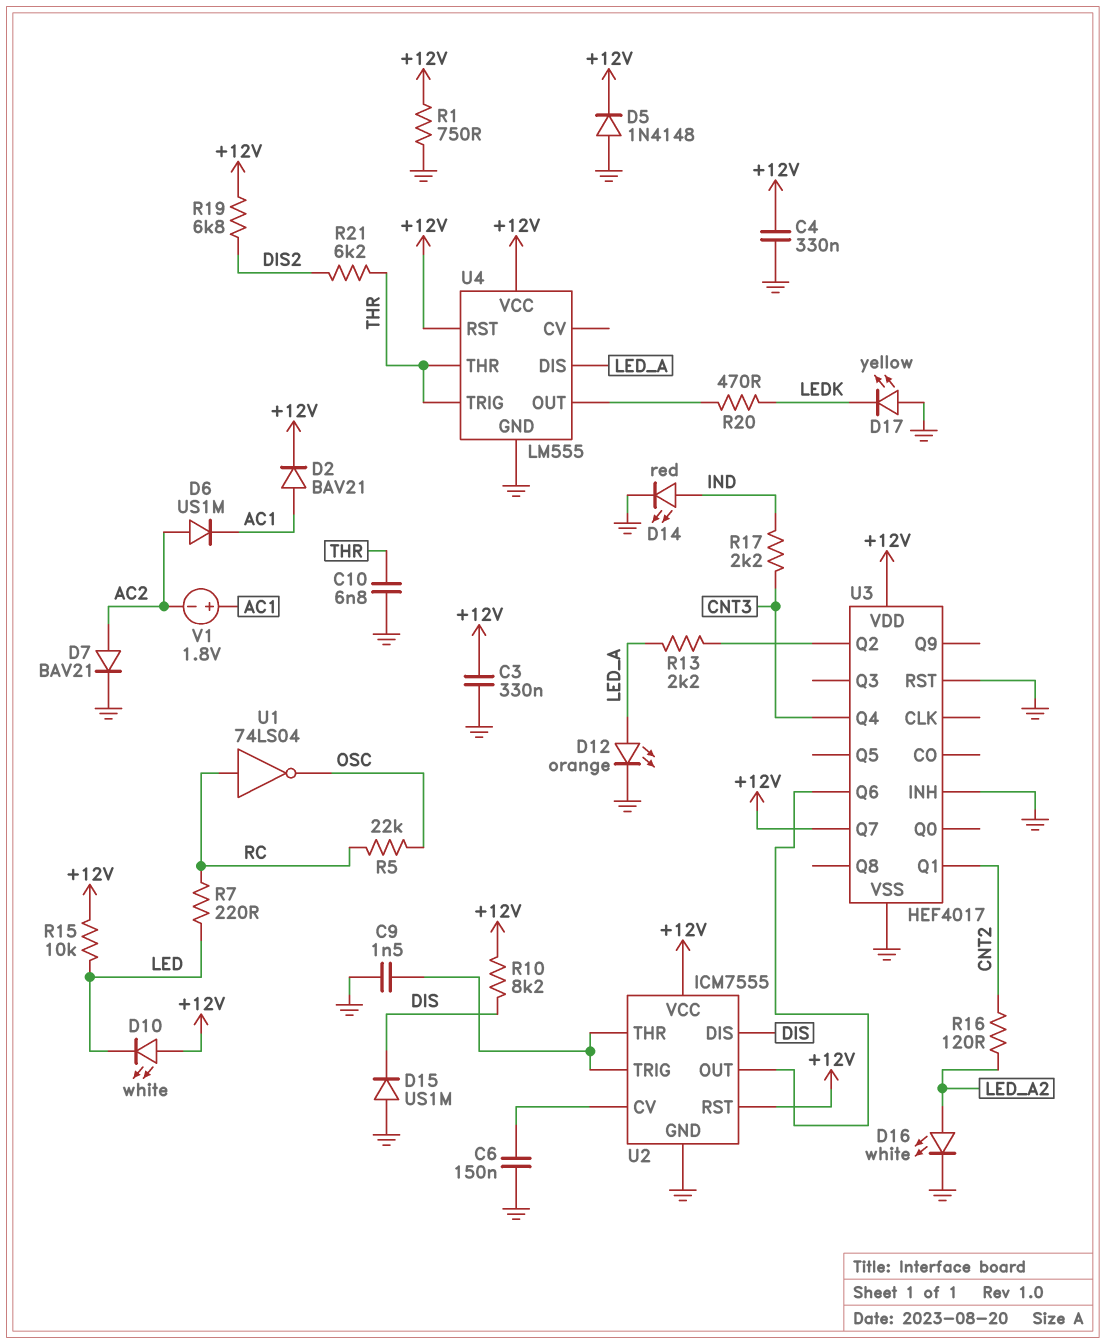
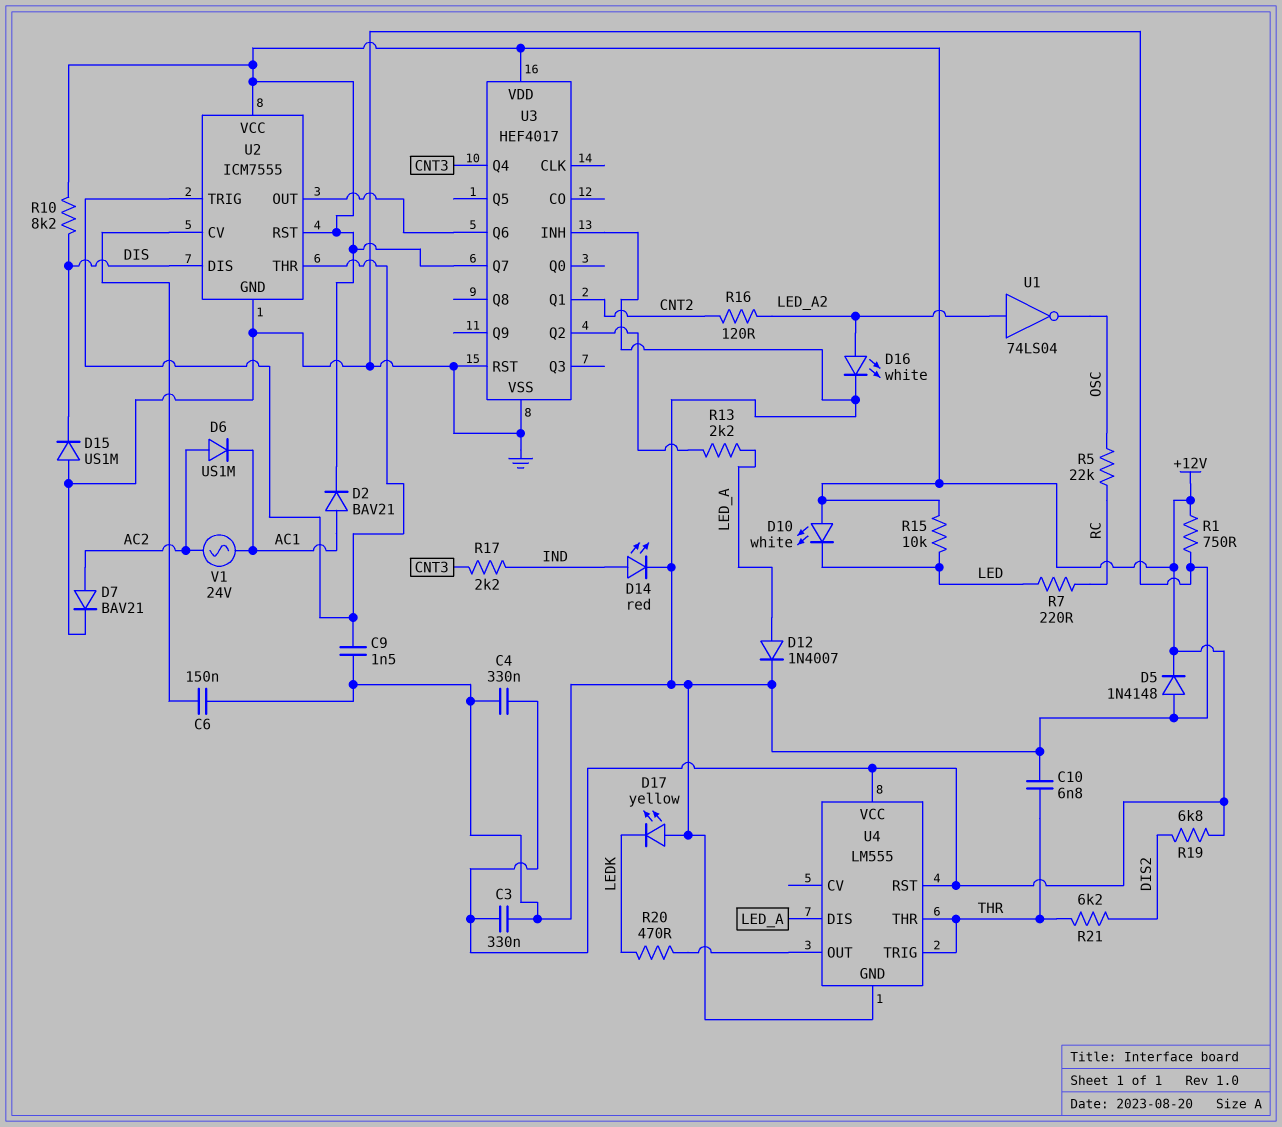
D12: LED orange (A LED_A, K GND) -> diode 1N4007 (A LED_A, K GND)
U1: NOT 74LS04 (in RC, out OSC) -> NOT 74LS04 (in LED_A2, out OSC)
V1: 1.8V (plus AC1, minus AC2) -> AC 24V (AC1, AC2)

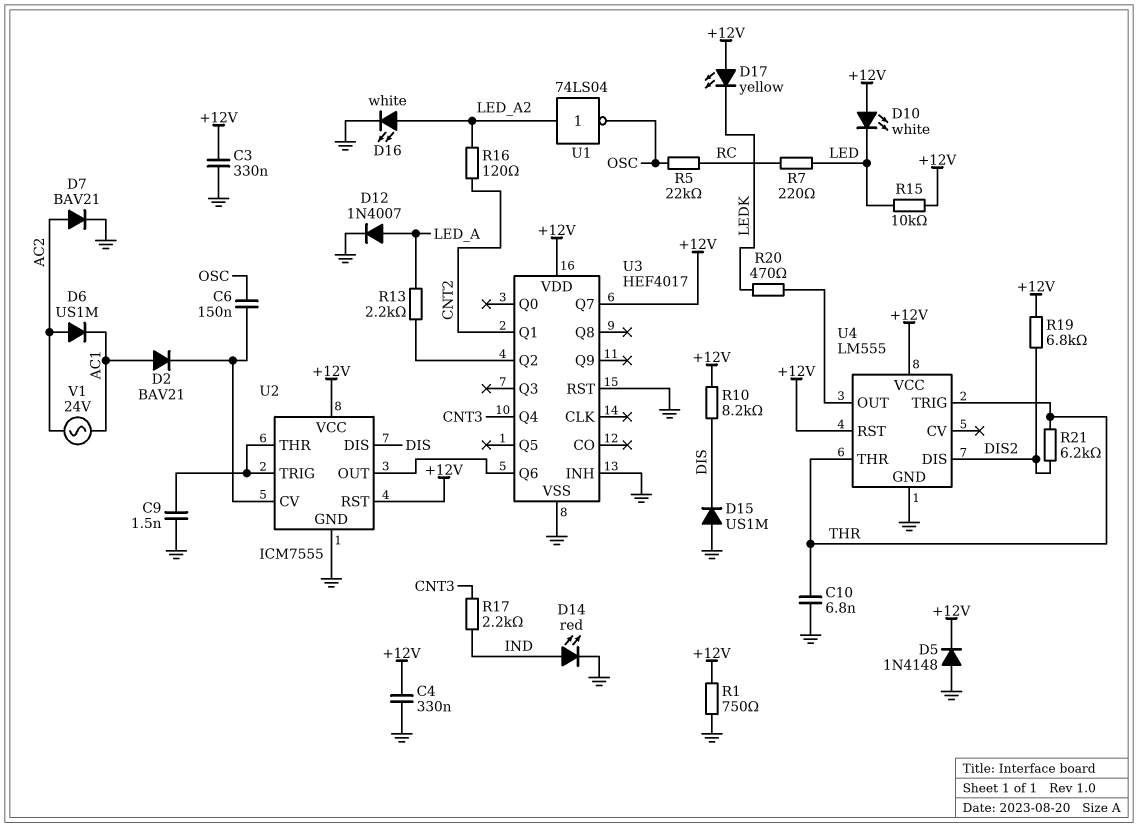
C6: 150nF (GND, U2/CV) -> 150nF (OSC, U2/CV)
D2: diode BAV21 (A AC1, K +12V) -> diode BAV21 (A AC1, K U2/CV)
D17: LED yellow (A GND, K LEDK) -> LED yellow (A +12V, K LEDK)
U4 pin DIS: LED_A -> DIS2

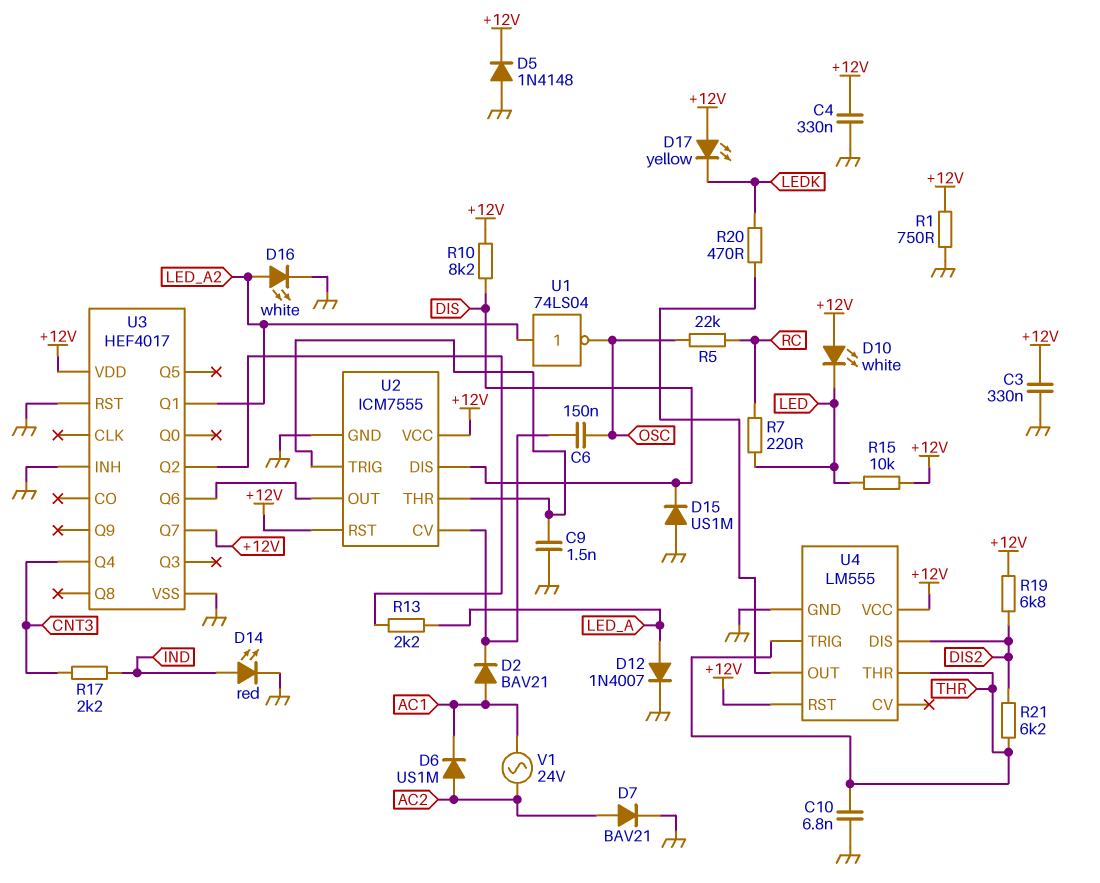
R16: 120 (CNT2, LED_A2) -> none
U3 pin Q1: CNT2 -> LED_A2

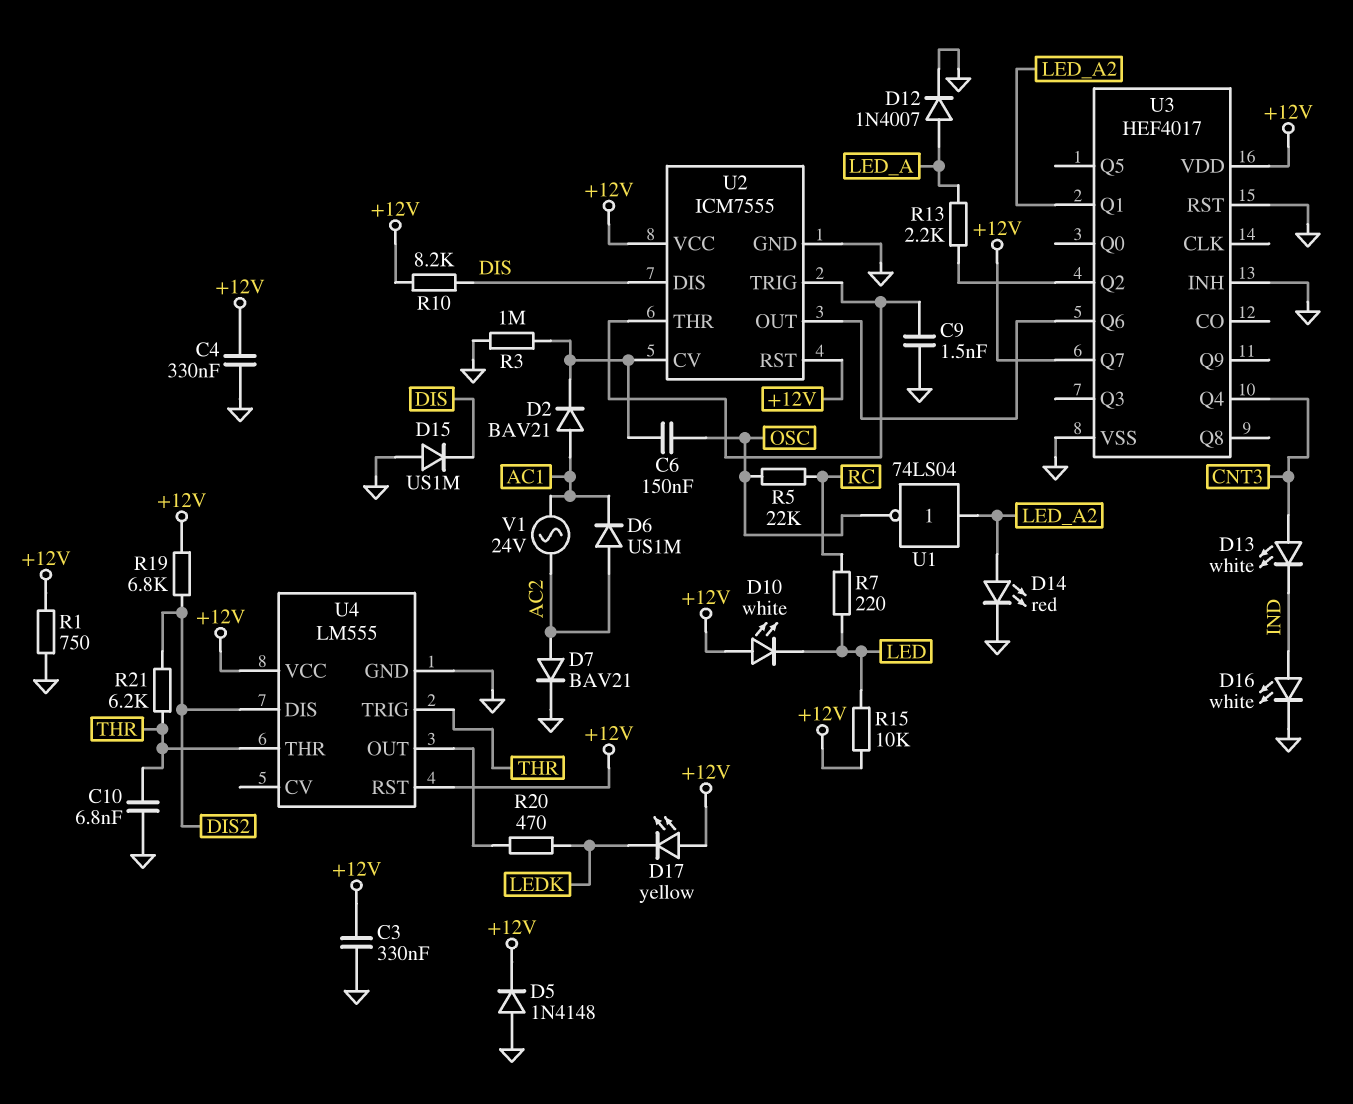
D13: none -> LED white (A CNT3, K IND)
D14: LED red (A IND, K GND) -> LED red (A LED_A2, K GND)
D16: LED white (A LED_A2, K GND) -> LED white (A IND, K GND)
R3: none -> 1M (GND, U2/CV)
R17: 2.2k (CNT3, IND) -> none

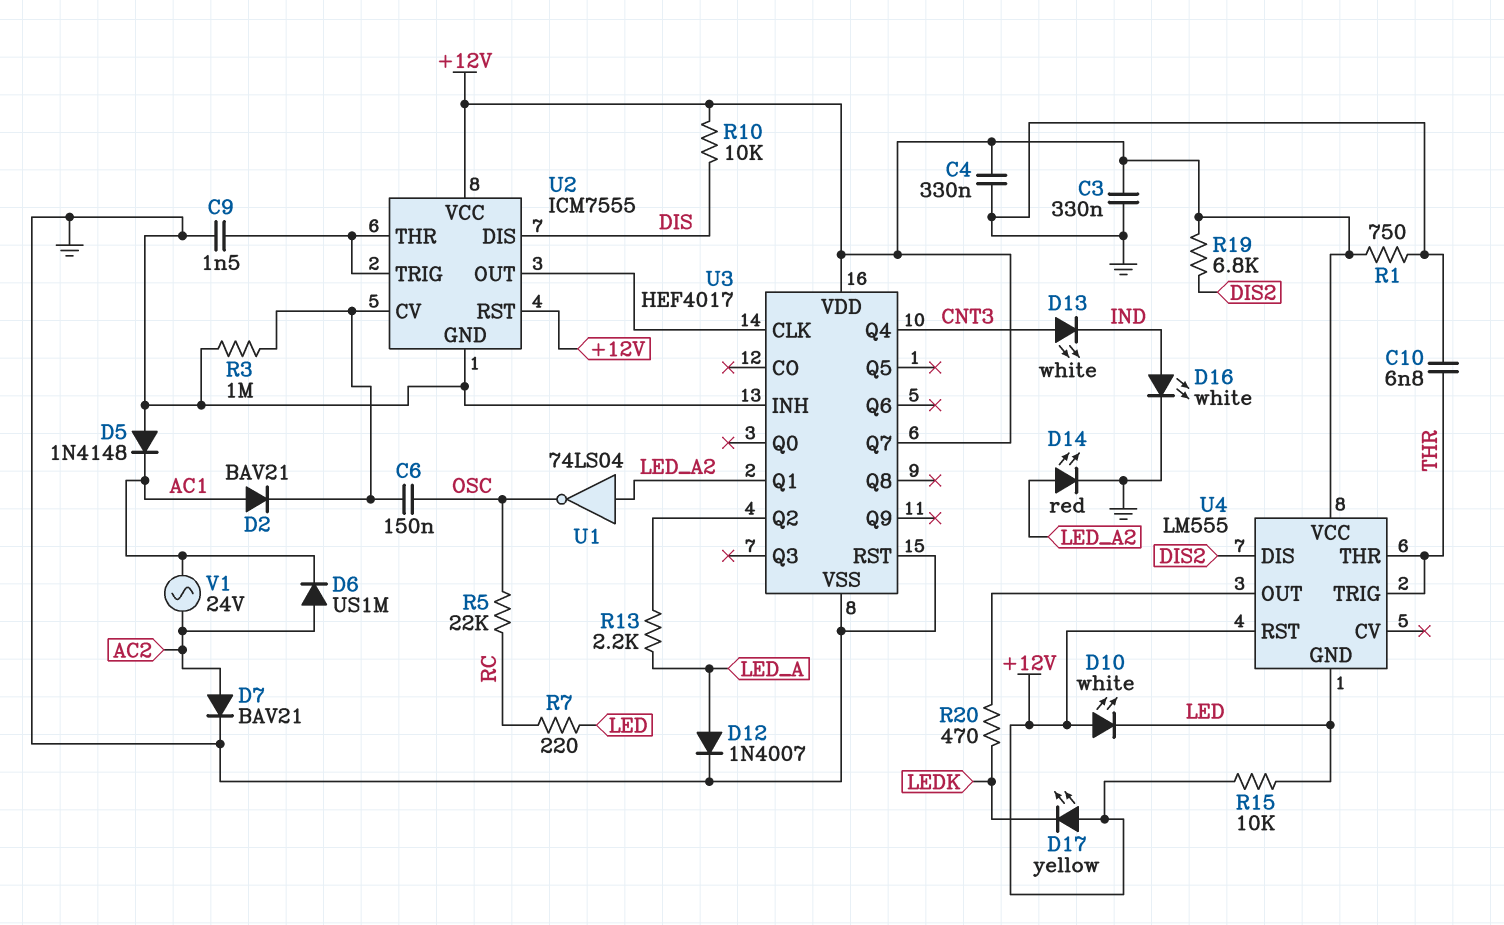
D5: diode 1N4148 (A GND, K +12V) -> diode 1N4148 (A GND, K AC1)
D15: diode US1M (A GND, K DIS) -> none
R10: 8.2k (+12V, DIS) -> 10k (+12V, DIS)
R21: 6.2k (DIS2, THR) -> none
U3 pin CLK: none -> U2/OUT
U3 pin Q6: U2/OUT -> none
U4 pin GND: GND -> LED

